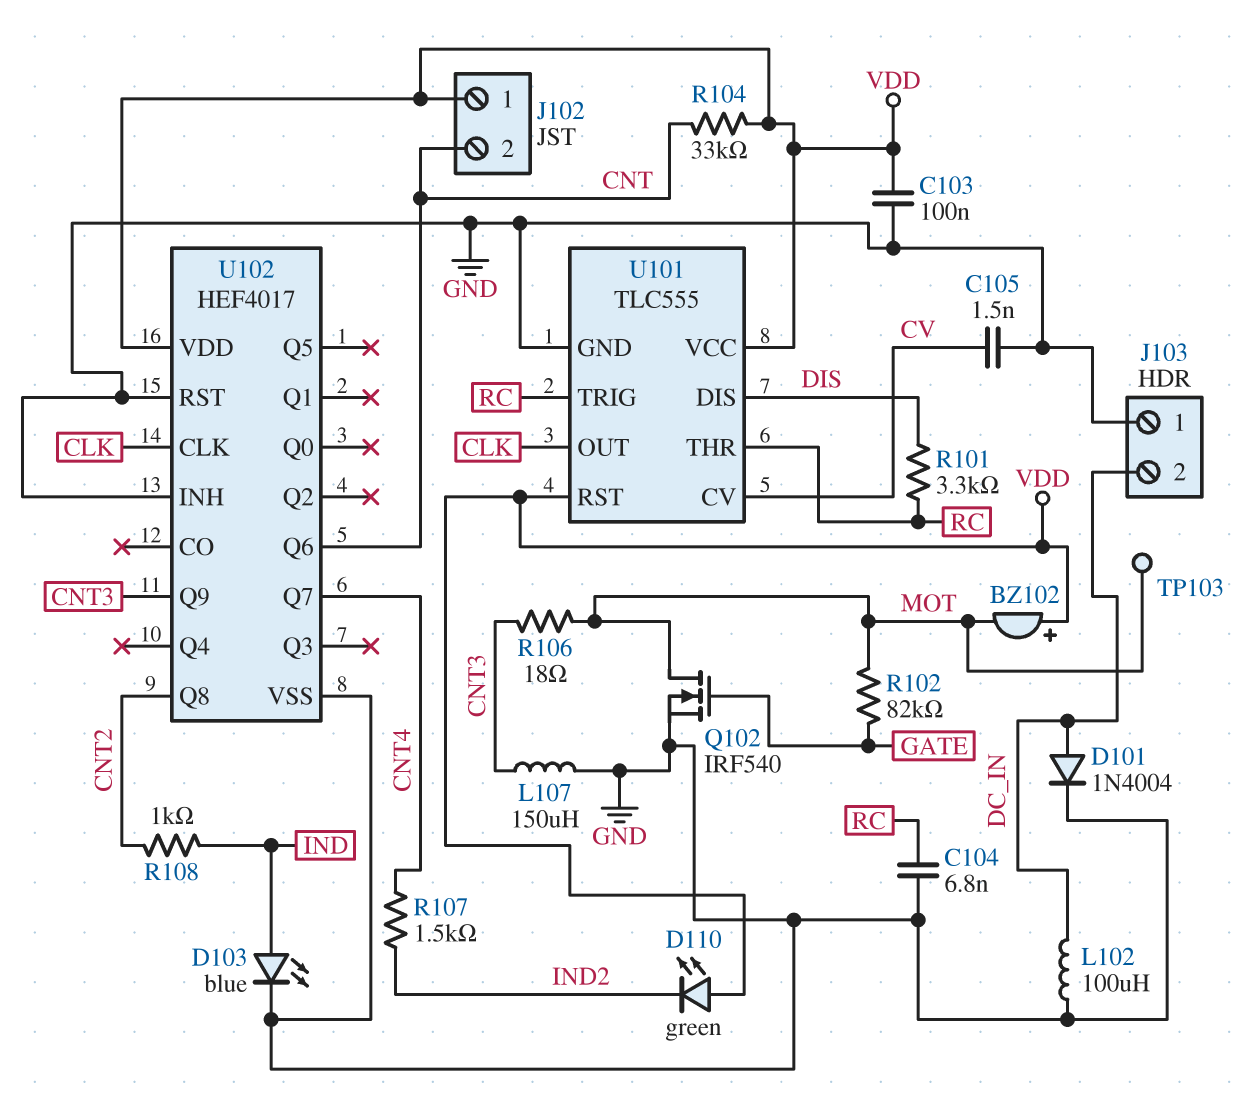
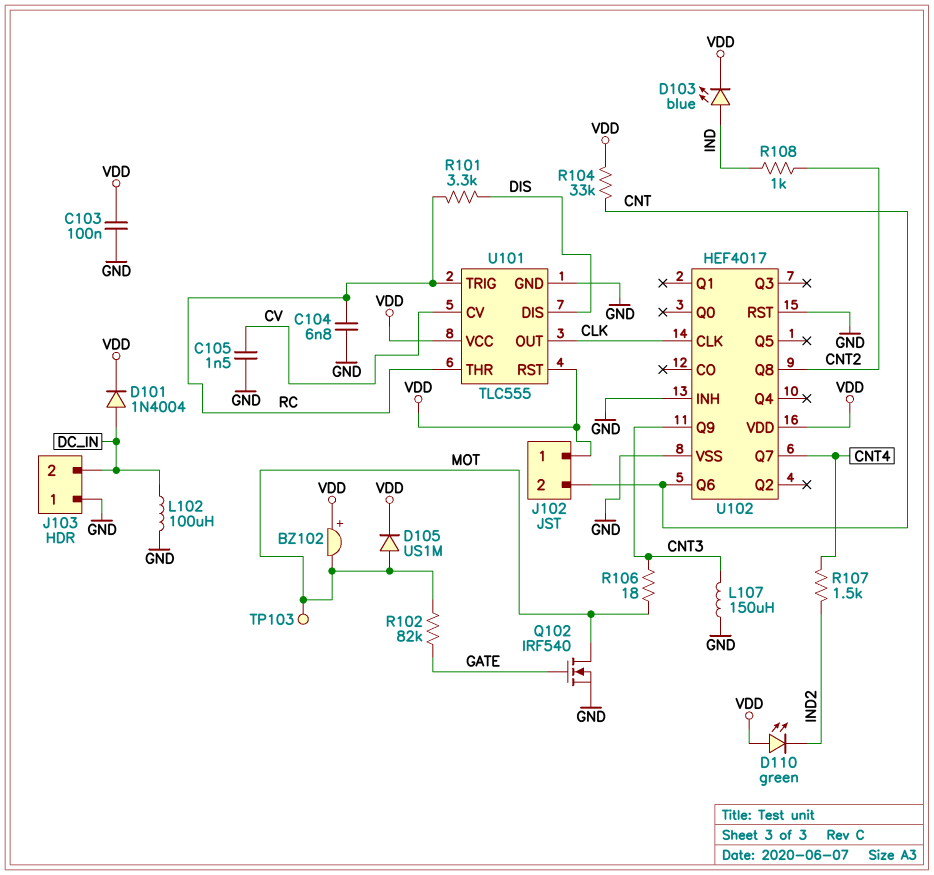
D101: diode 1N4004 (A DC_IN, K GND) -> diode 1N4004 (A DC_IN, K VDD)
D103: LED blue (A IND, K GND) -> LED blue (A IND, K VDD)
D105: none -> diode US1M (A MOT, K VDD)

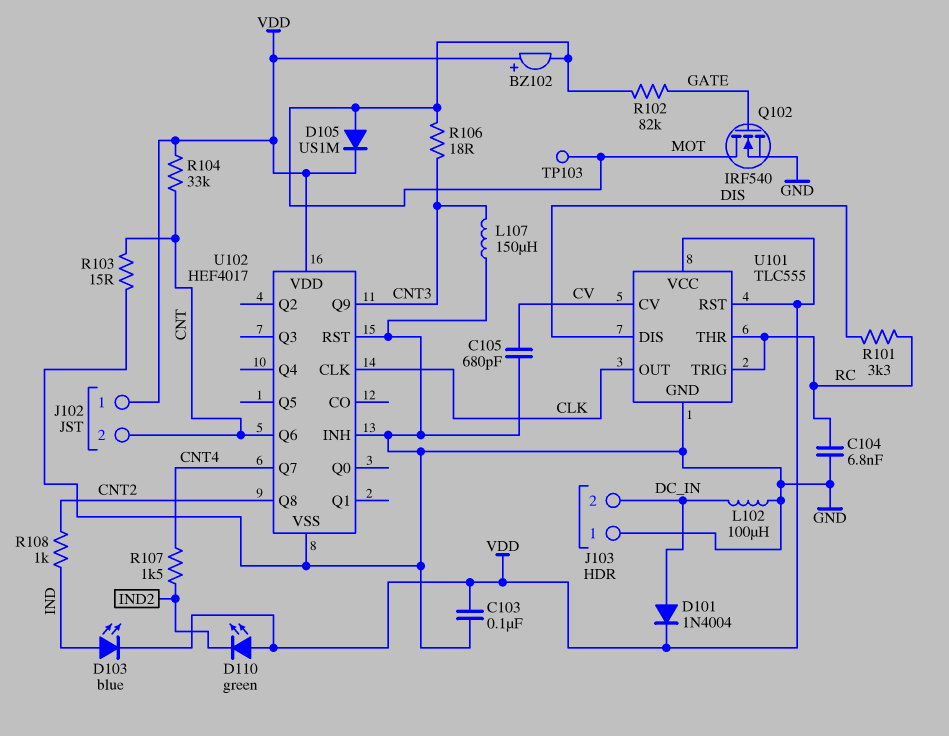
C105: 1.5nF (CV, GND) -> 680pF (CV, GND)
R103: none -> 15 (CNT, GND)

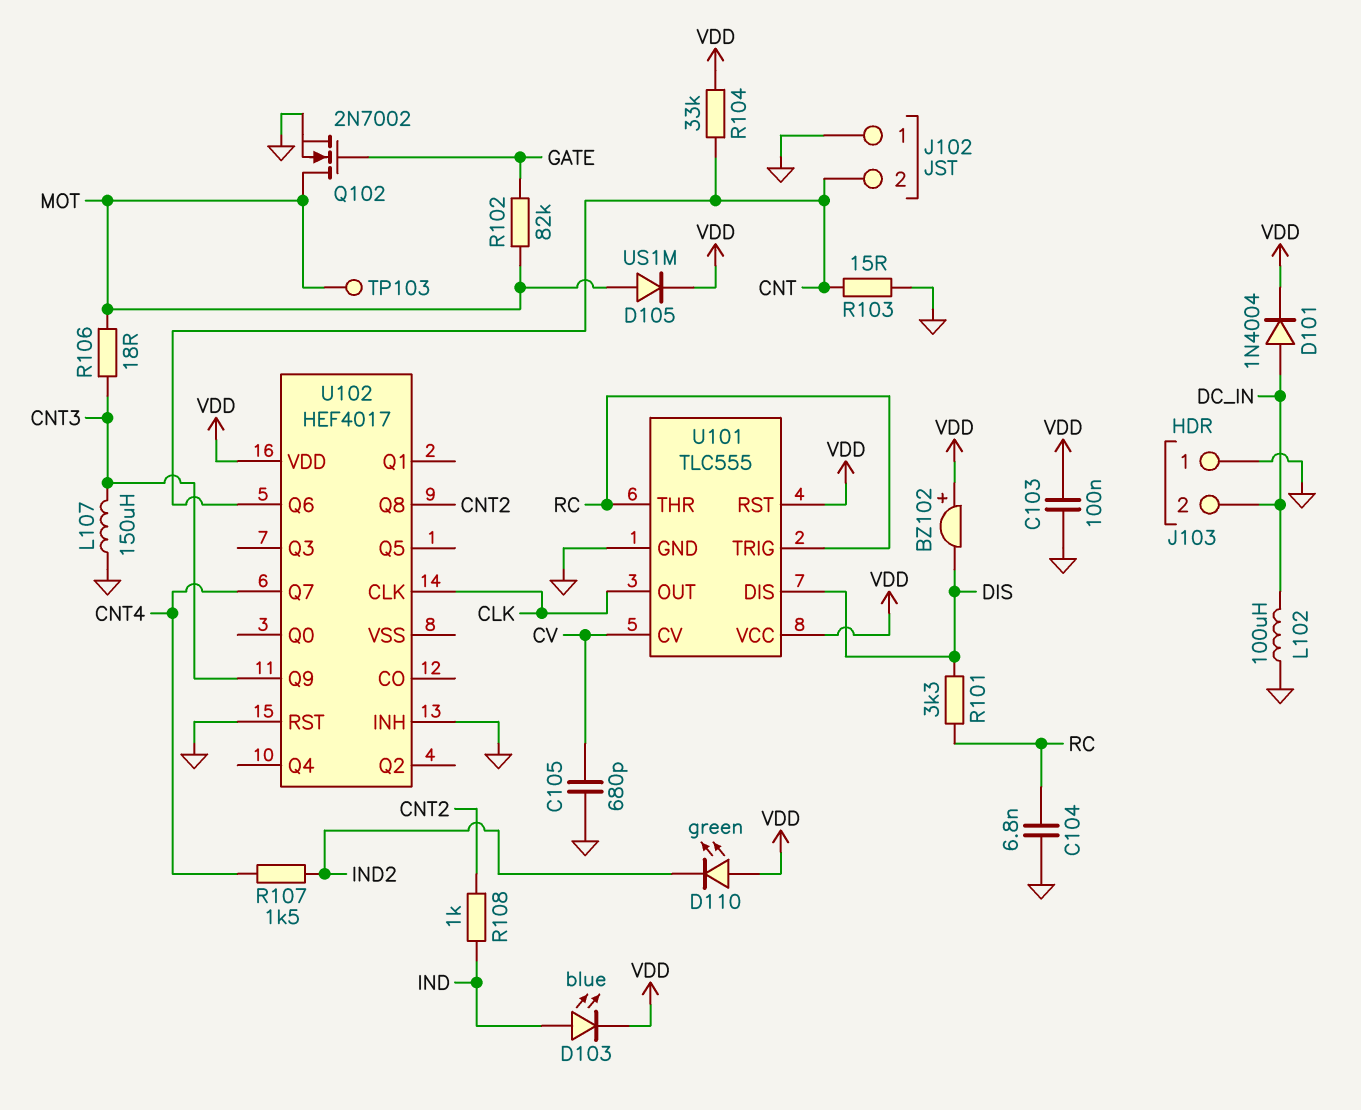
BZ102: buzzer (plus VDD, minus MOT) -> buzzer (plus VDD, minus DIS)
J102 pin 1: VDD -> GND
Q102: NMOS IRF540 (G GATE, D MOT, S GND) -> NMOS 2N7002 (G GATE, D MOT, S GND)
U102 pin VSS: GND -> none

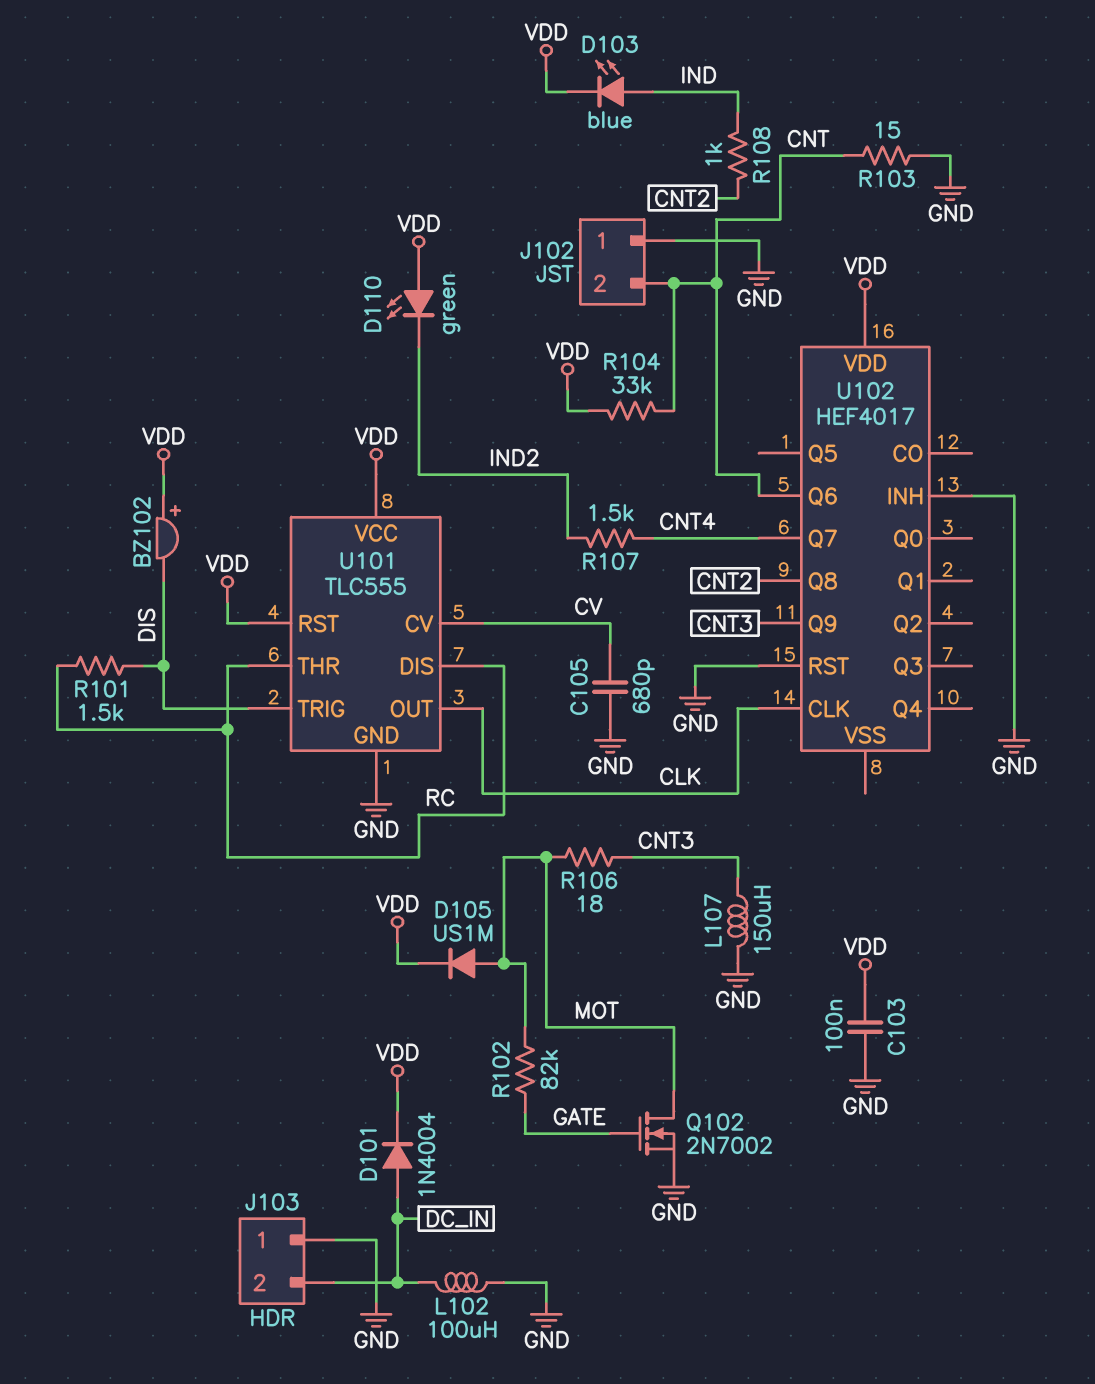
C104: 6.8nF (GND, RC) -> none
R101: 3.3k (DIS, RC) -> 1.5k (DIS, RC)
TP103: test point (MOT) -> none
U101 pin DIS: DIS -> RC
U101 pin TRIG: RC -> DIS

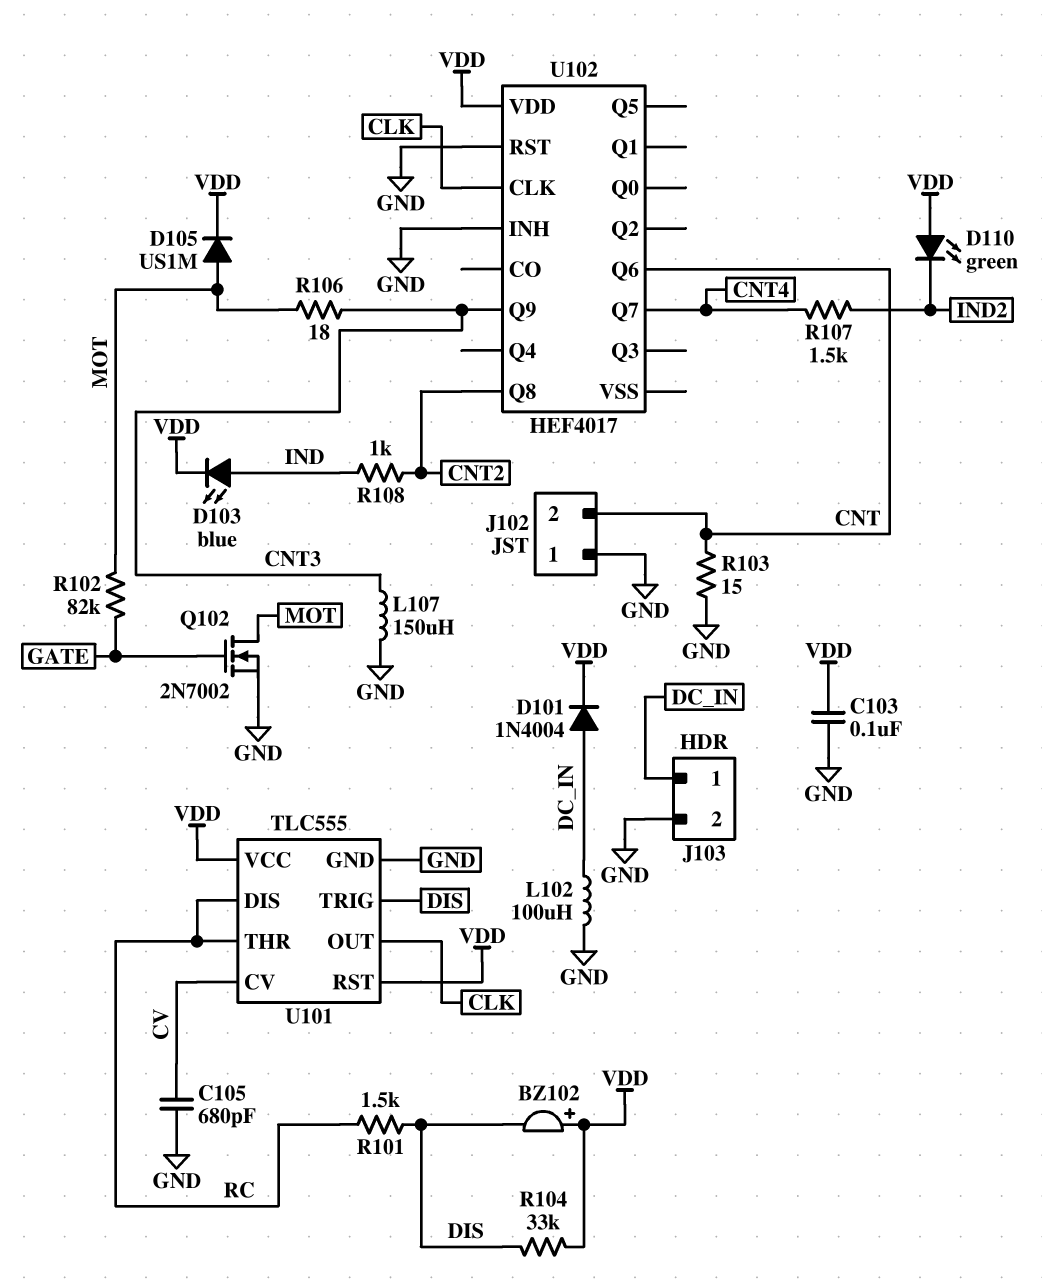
J103 pin 1: GND -> DC_IN
J103 pin 2: DC_IN -> GND
R104: 33k (CNT, VDD) -> 33k (DIS, VDD)

